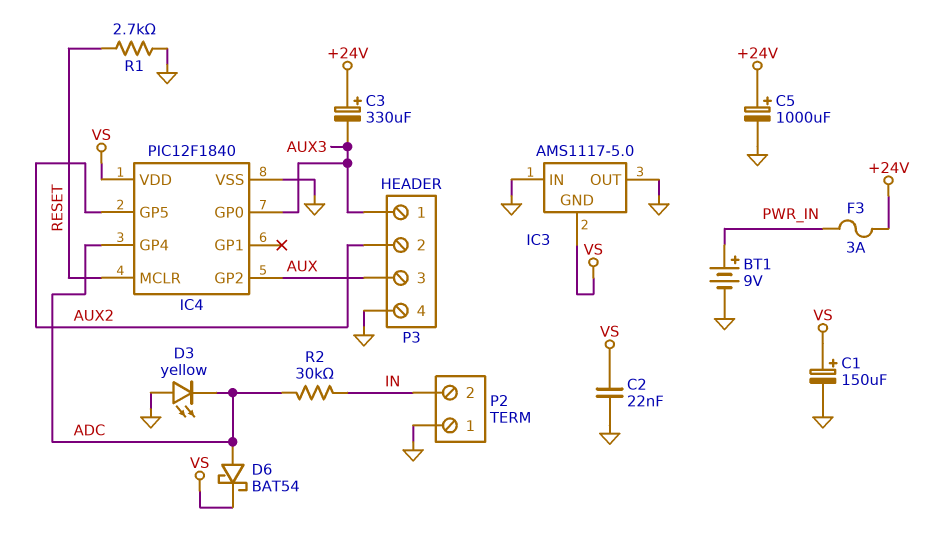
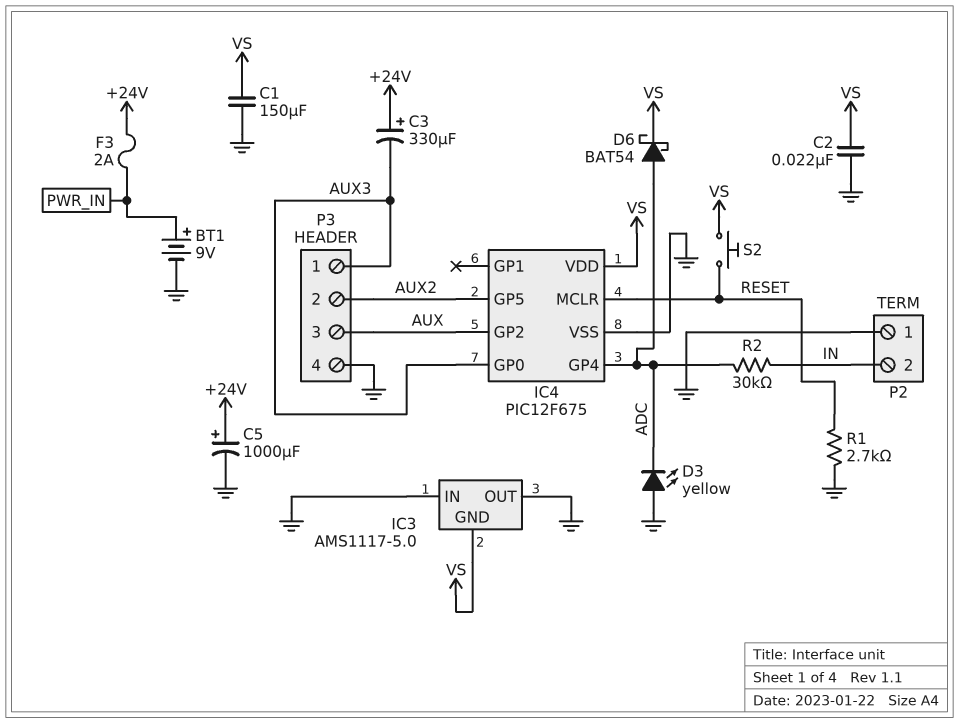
C1: 150uF (plus VS, minus GND) -> 150uF (GND, VS)
F3: 3A (+24V, PWR_IN) -> 2A (+24V, PWR_IN)
IC4: PIC12F1840 -> PIC12F675
S2: none -> button (RESET, VS)

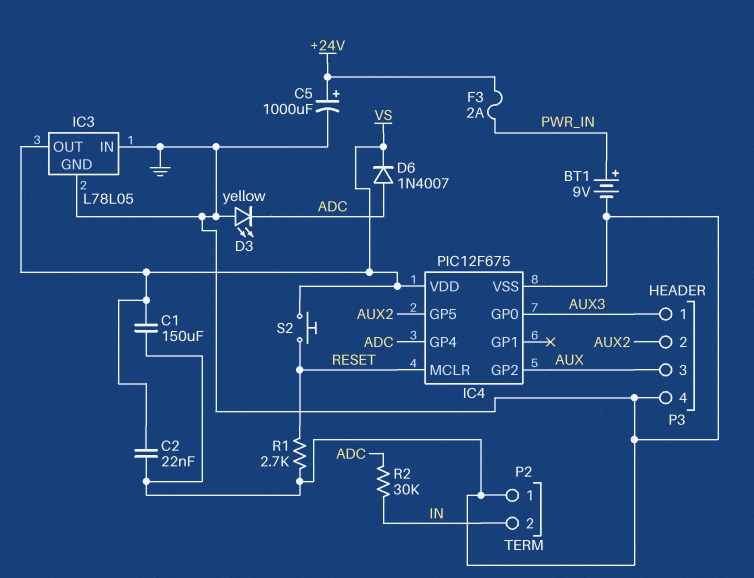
C3: 330uF (plus +24V, minus AUX3) -> none
D6: schottky BAT54 (A ADC, K VS) -> diode 1N4007 (A ADC, K VS)
IC3: AMS1117-5.0 -> L78L05
IC3 pin GND: VS -> GND
IC3 pin OUT: GND -> VS

